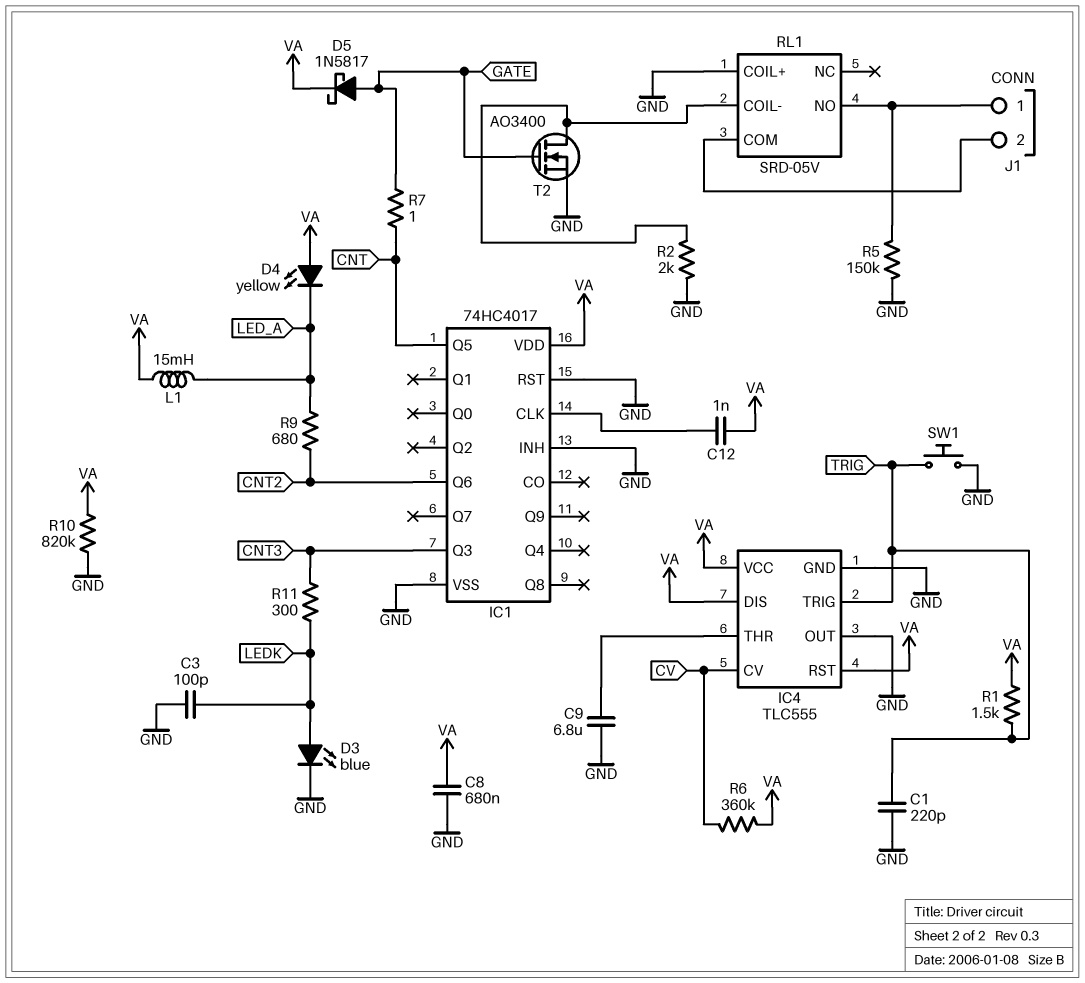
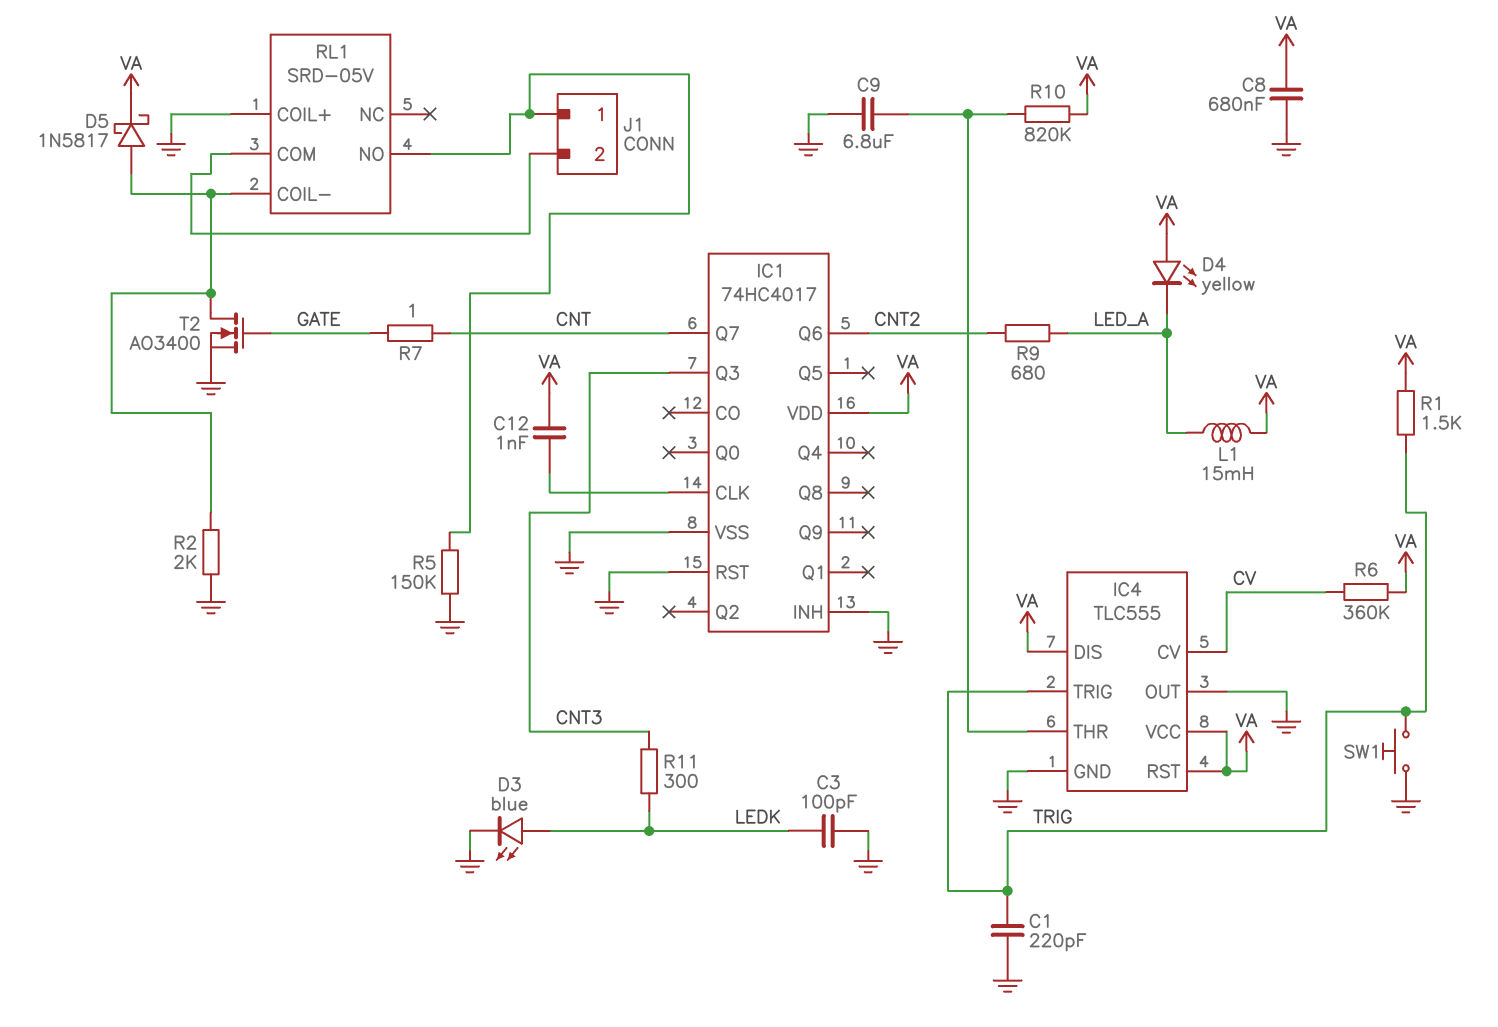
D5: schottky 1N5817 (A GATE, K VA) -> schottky 1N5817 (A RL1/COIL-, K VA)
IC1 pin Q5: CNT -> none
IC1 pin Q7: none -> CNT
R10: 820k (GND, VA) -> 820k (IC4/THR, VA)

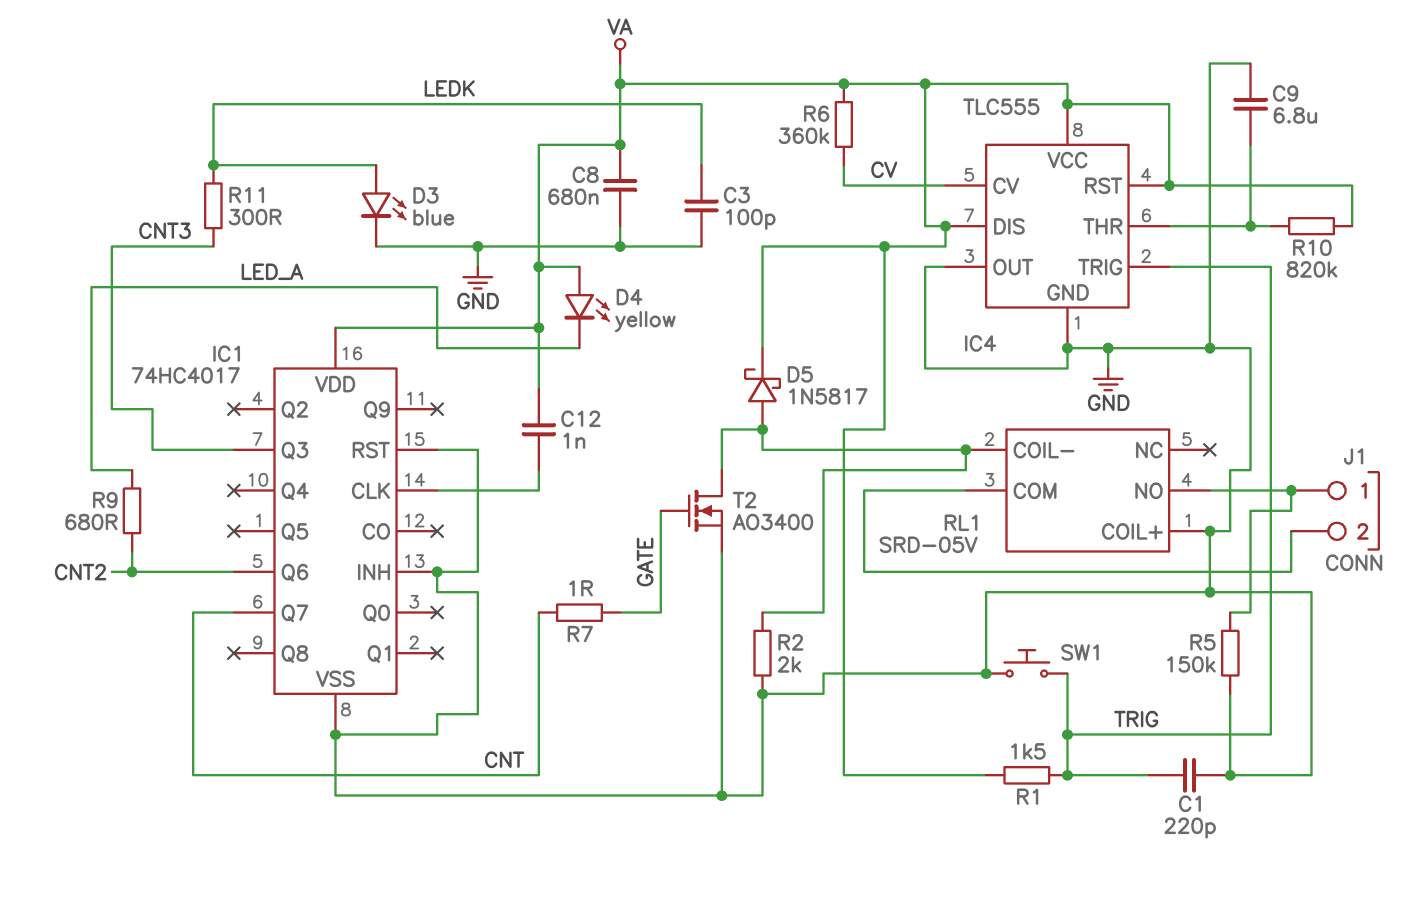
L1: 15mH (LED_A, VA) -> none

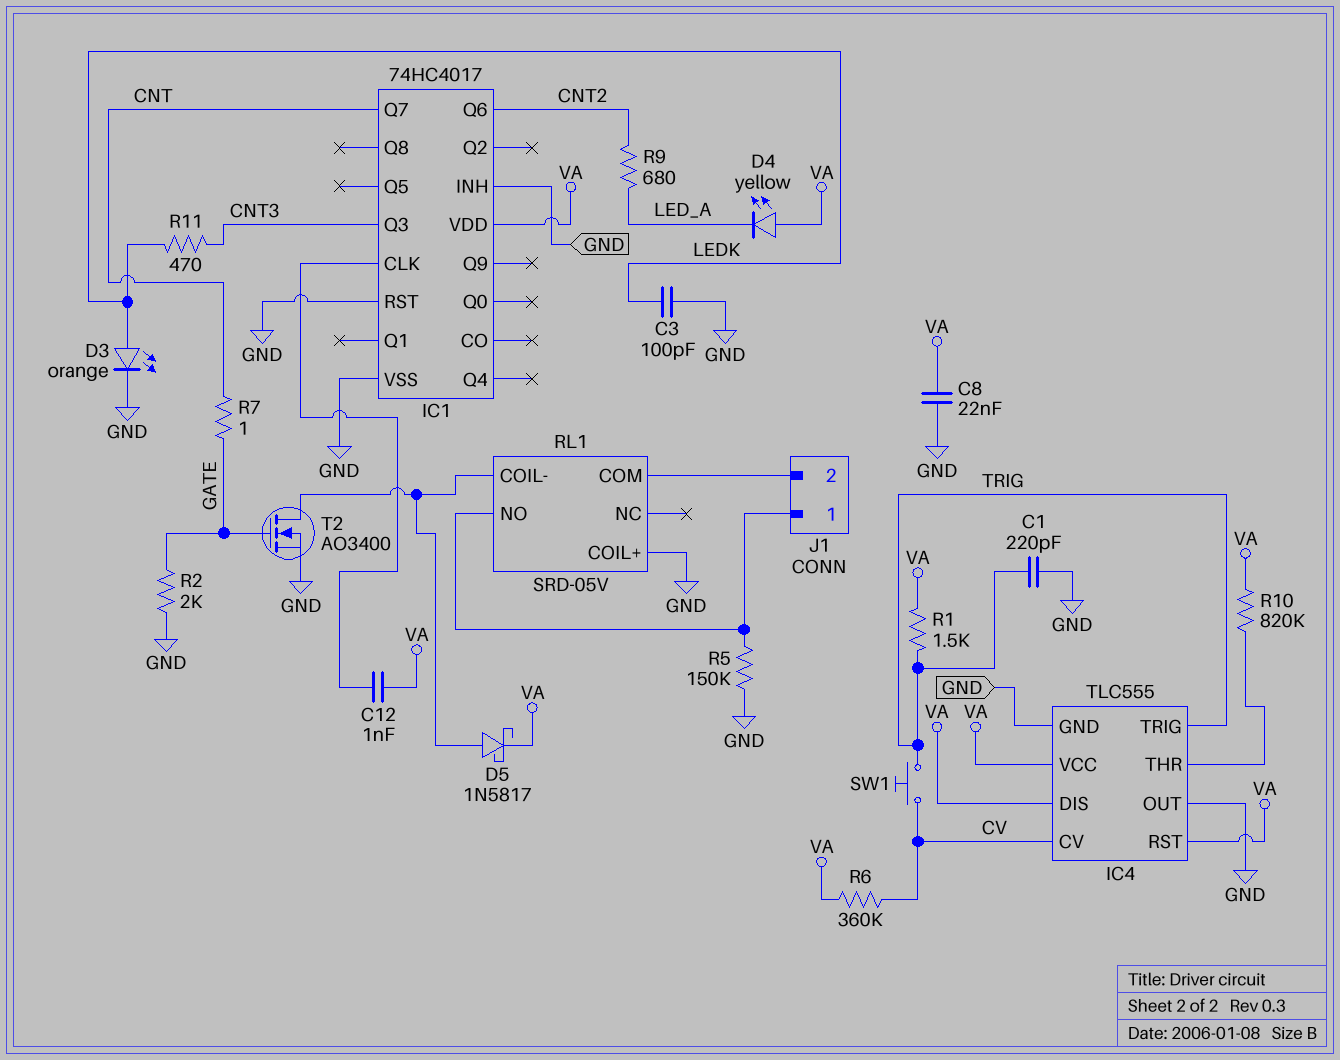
C8: 680nF (GND, VA) -> 22nF (GND, VA)
C9: 6.8uF (GND, IC4/THR) -> none
D3: LED blue (A LEDK, K GND) -> LED orange (A LEDK, K GND)
R2: 2k (GND, RL1/COIL-) -> 2k (GATE, GND)
R11: 300 (CNT3, LEDK) -> 470 (CNT3, LEDK)
SW1: button (GND, TRIG) -> button (CV, TRIG)

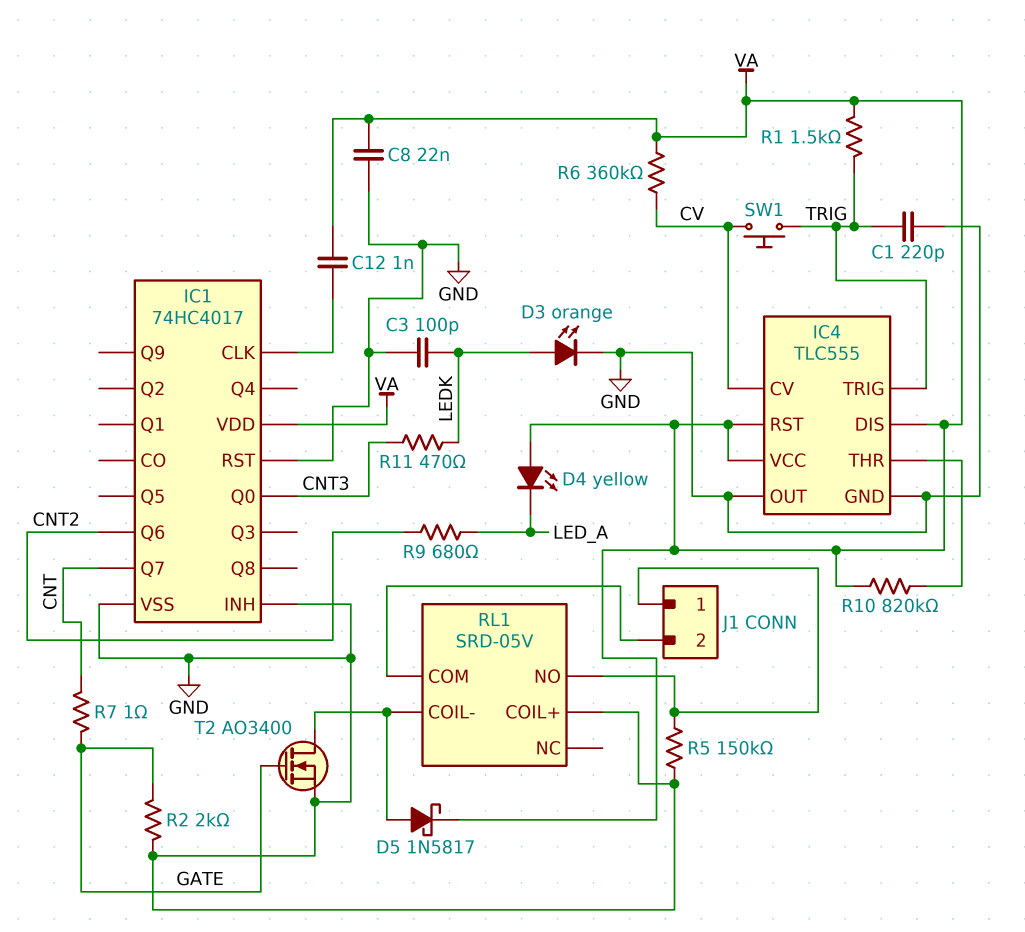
IC1 pin Q0: none -> CNT3
IC1 pin Q3: CNT3 -> none

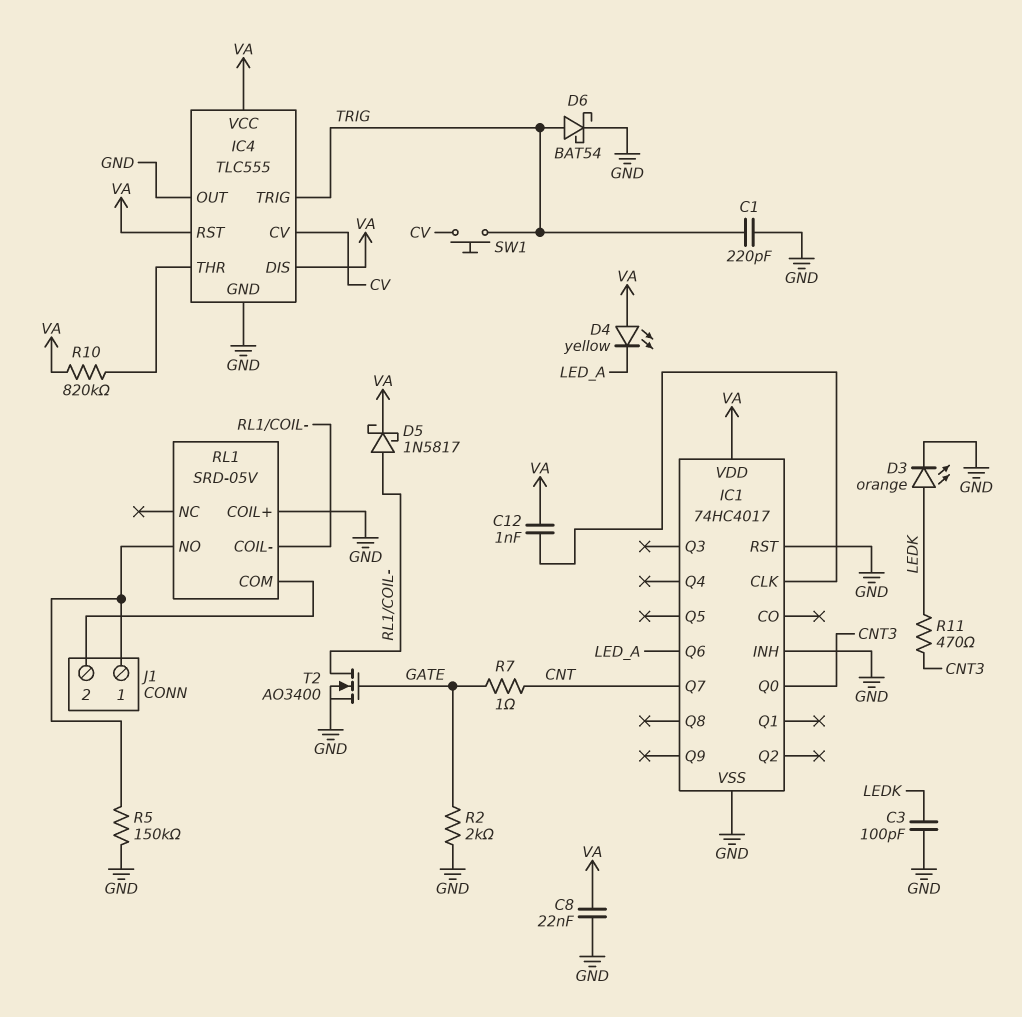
D6: none -> schottky BAT54 (A TRIG, K GND)
IC1 pin Q6: CNT2 -> LED_A
R1: 1.5k (TRIG, VA) -> none
R6: 360k (CV, VA) -> none
R9: 680 (CNT2, LED_A) -> none

